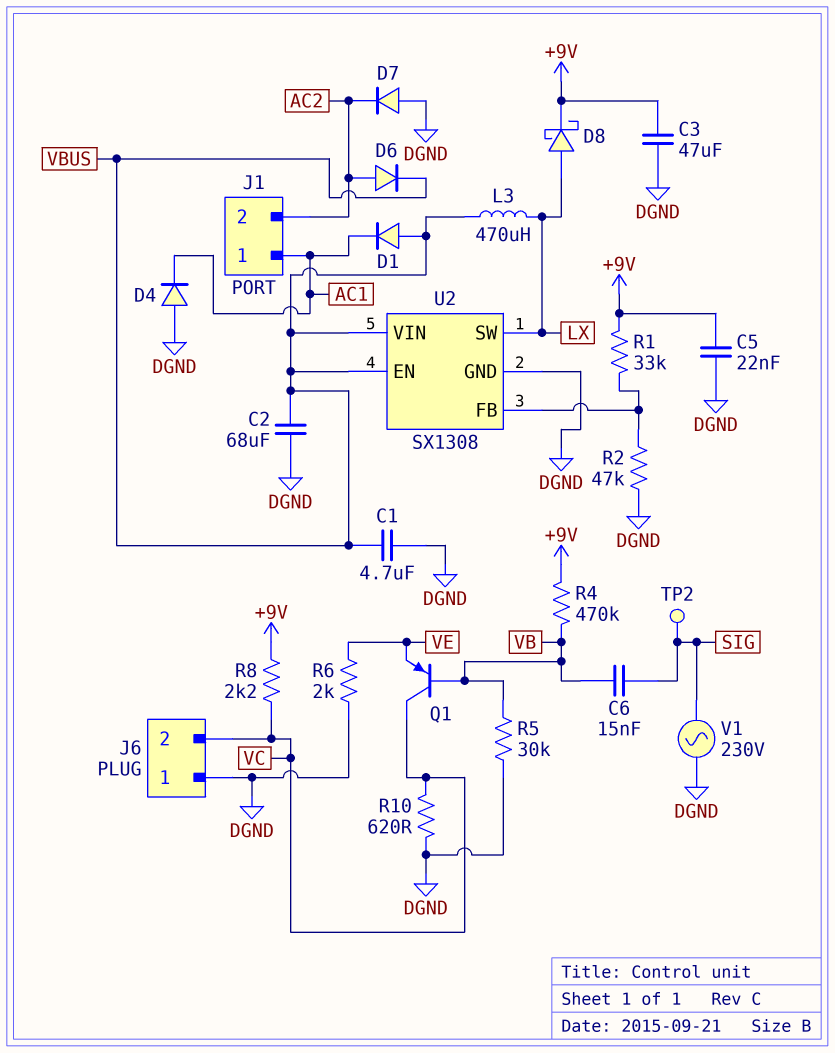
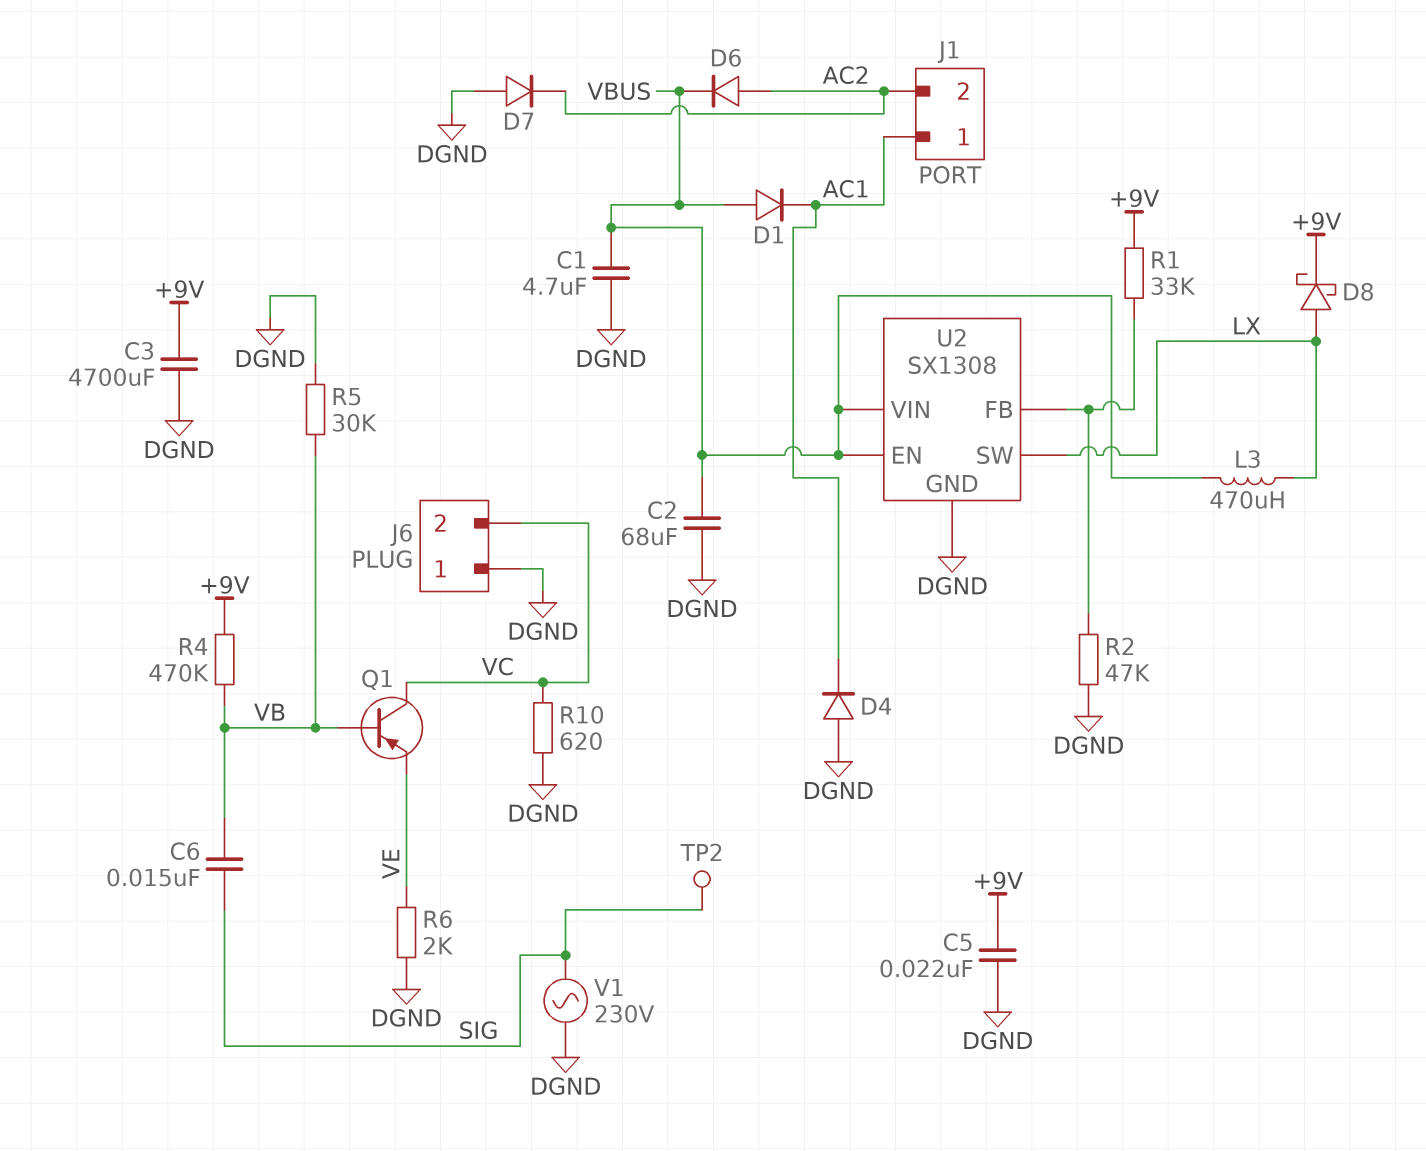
C3: 47uF (+9V, DGND) -> 4700uF (+9V, DGND)
R8: 2.2k (+9V, VC) -> none

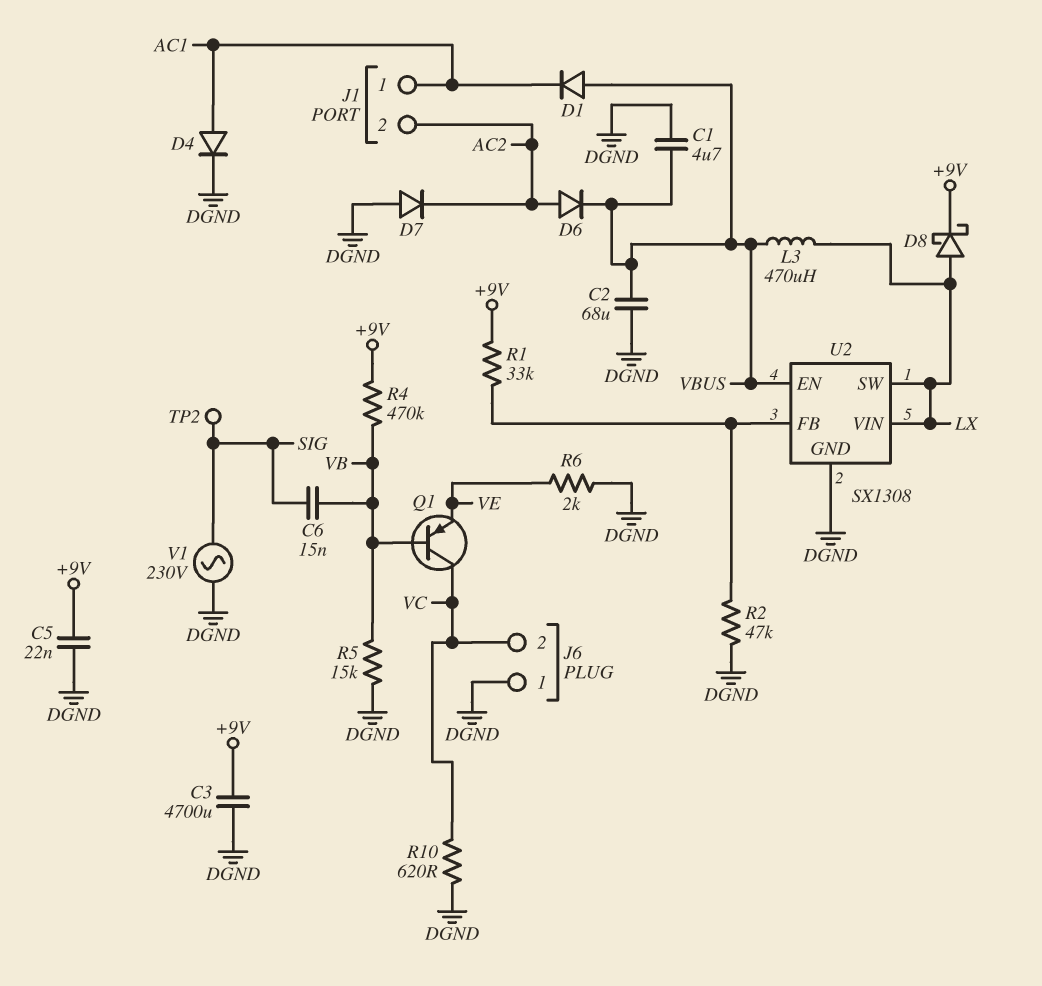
D4: diode (A DGND, K AC1) -> diode (A AC1, K DGND)
R5: 30k (DGND, VB) -> 15k (DGND, VB)
U2 pin VIN: VBUS -> LX

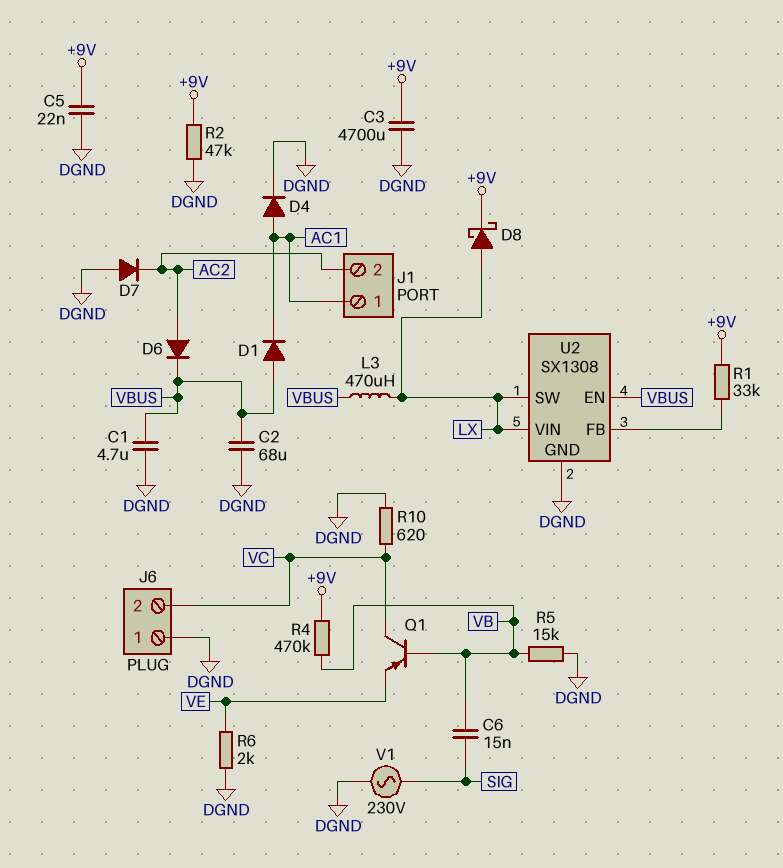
R2: 47k (DGND, U2/FB) -> 47k (+9V, DGND)
TP2: test point (SIG) -> none

